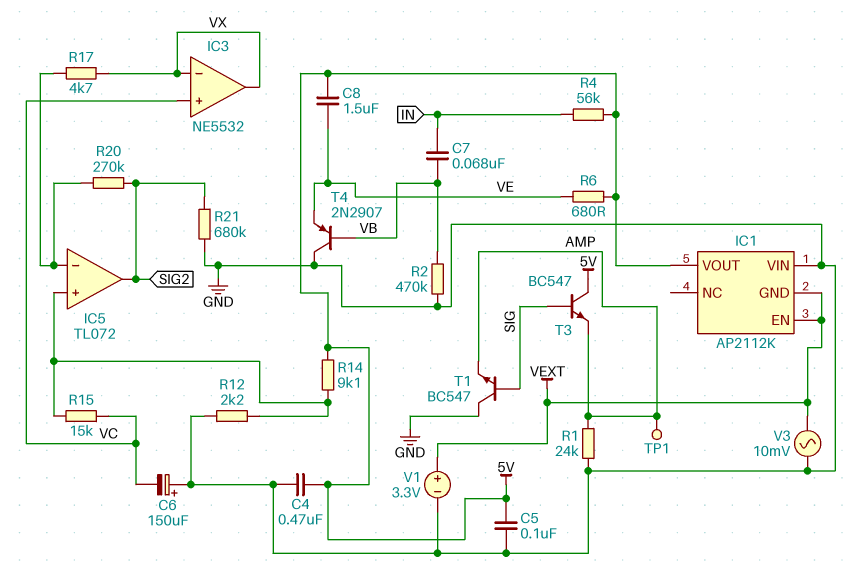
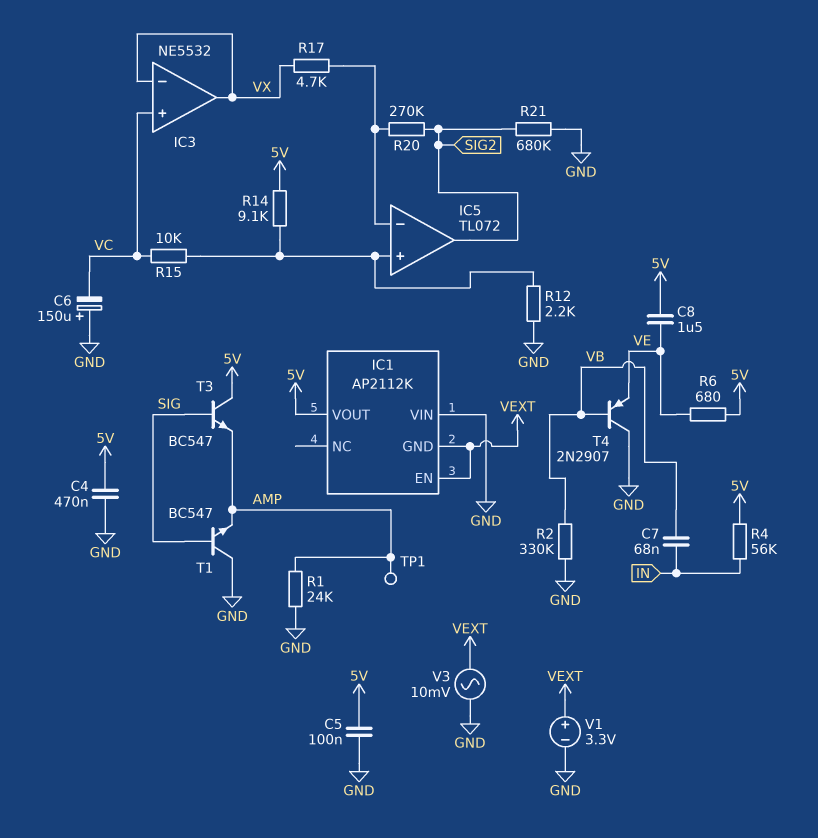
R2: 470k (GND, VB) -> 330k (GND, VB)
R15: 15k (IC5/in+, VC) -> 10k (IC5/in+, VC)

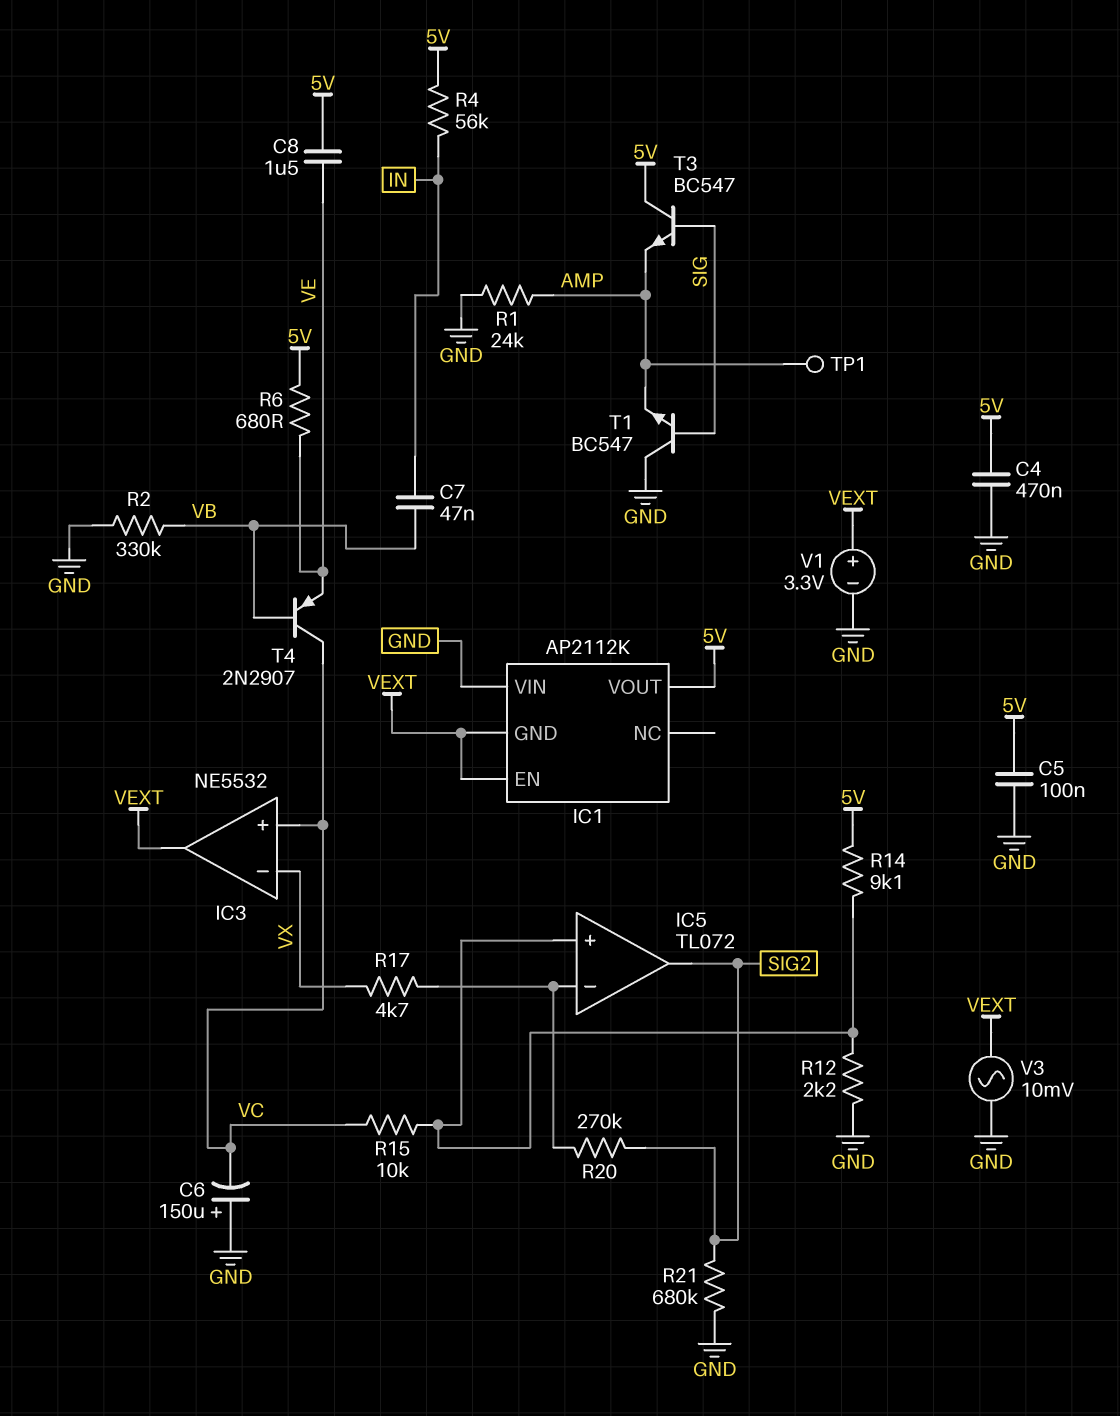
C7: 68nF (IN, VB) -> 47nF (IN, VB)
IC3 pin out: VX -> VEXT
T4: PNP 2N2907 (B VB, C GND, E VE) -> PNP 2N2907 (B VB, C VC, E VE)

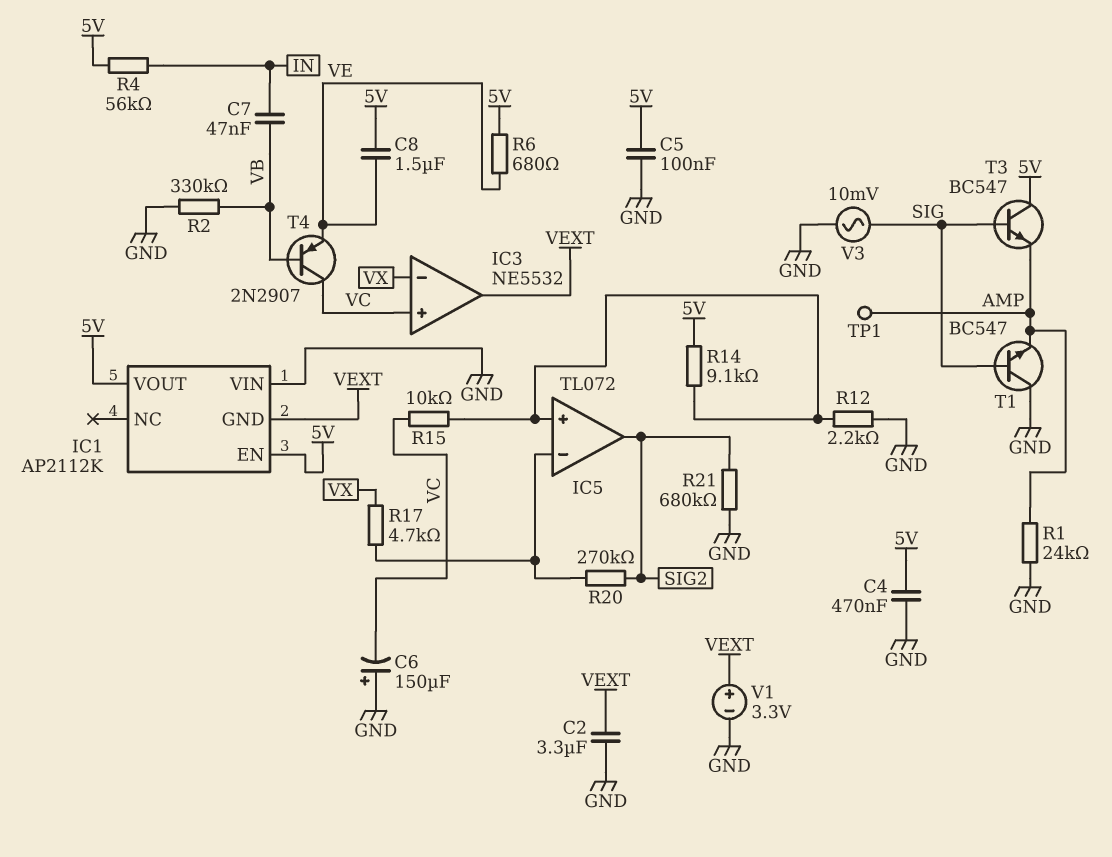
C2: none -> 3.3uF (GND, VEXT)
IC1 pin EN: VEXT -> 5V
V3: AC 10mV (GND, VEXT) -> AC 10mV (GND, SIG)

